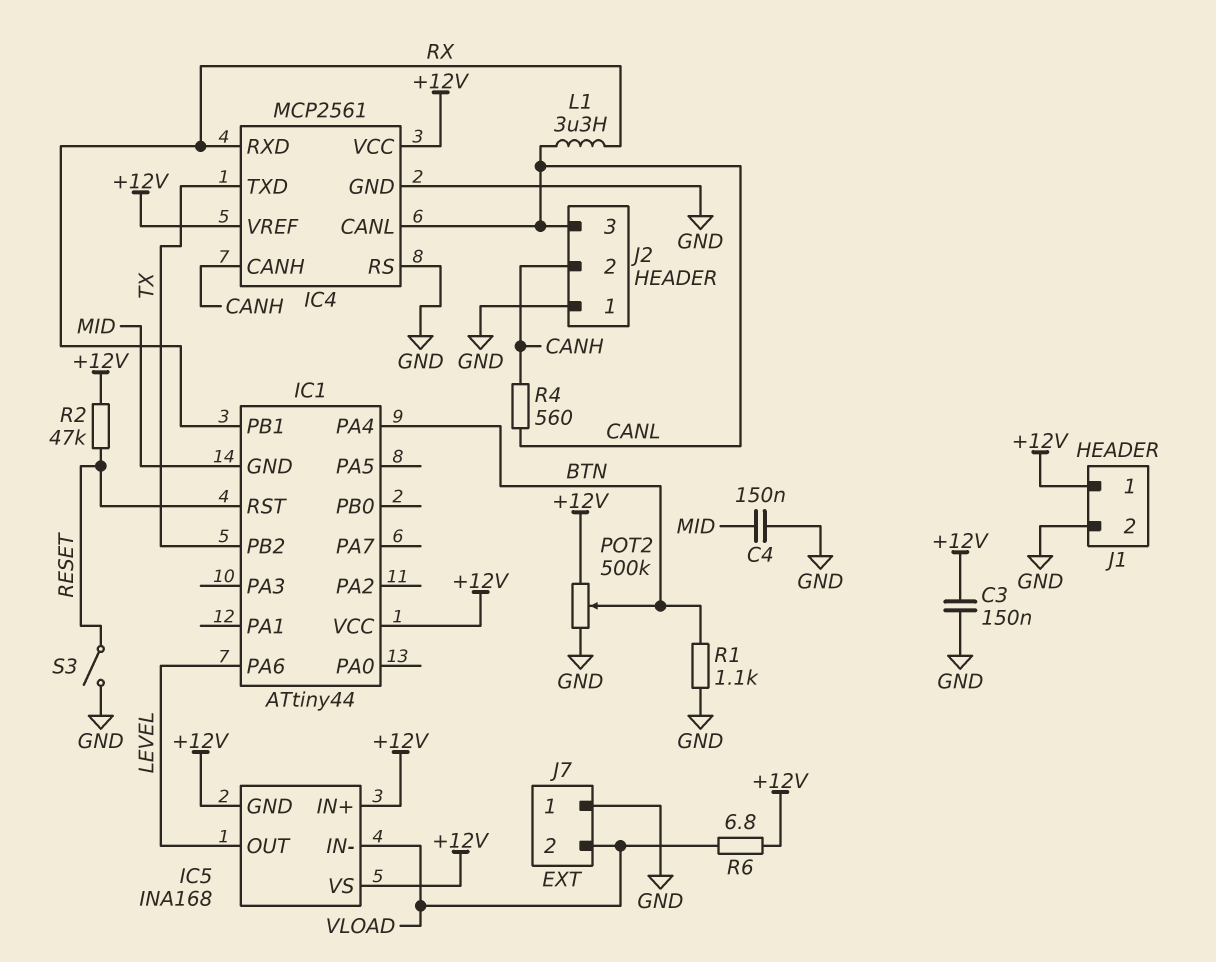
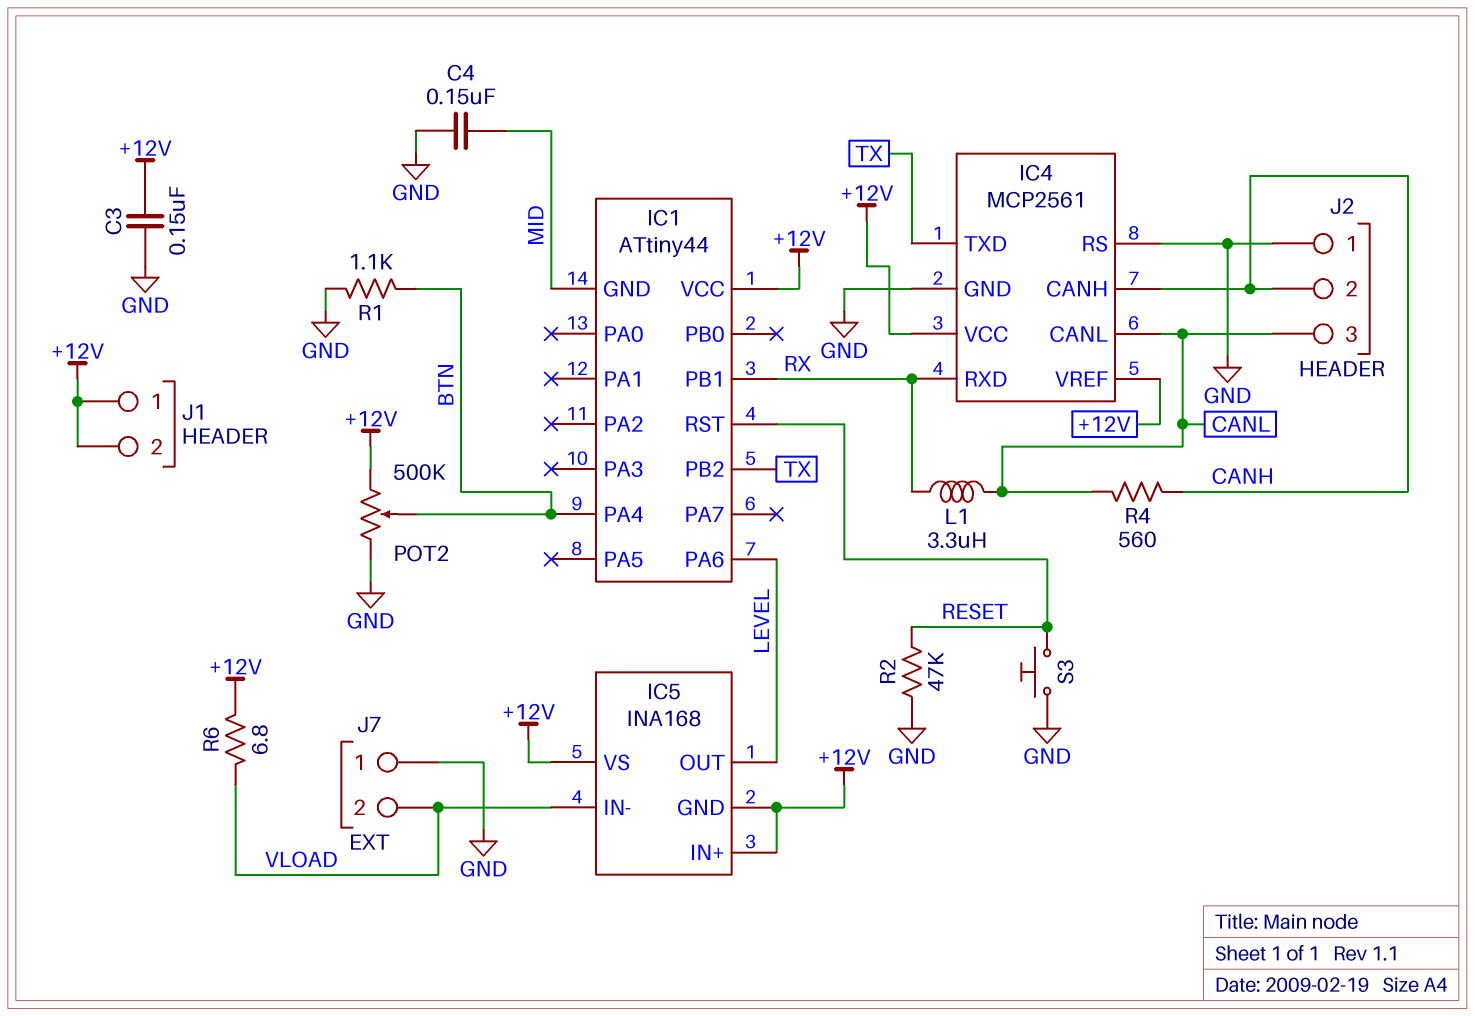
J1 pin 2: GND -> +12V
R2: 47k (+12V, RESET) -> 47k (GND, RESET)
S3: switch (GND, RESET) -> button (GND, RESET)

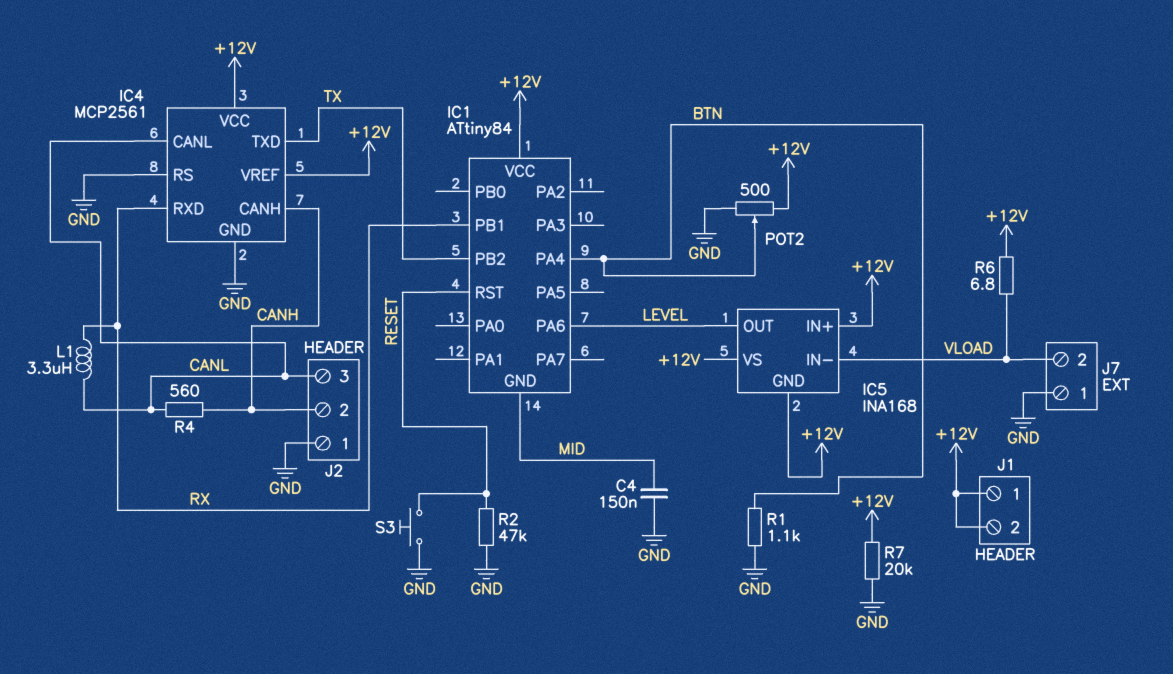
C3: 150nF (+12V, GND) -> none
IC1: ATtiny44 -> ATtiny84
POT2: 500k (+12V, GND, wiper BTN) -> 500 (+12V, GND, wiper BTN)
R7: none -> 20k (+12V, GND)

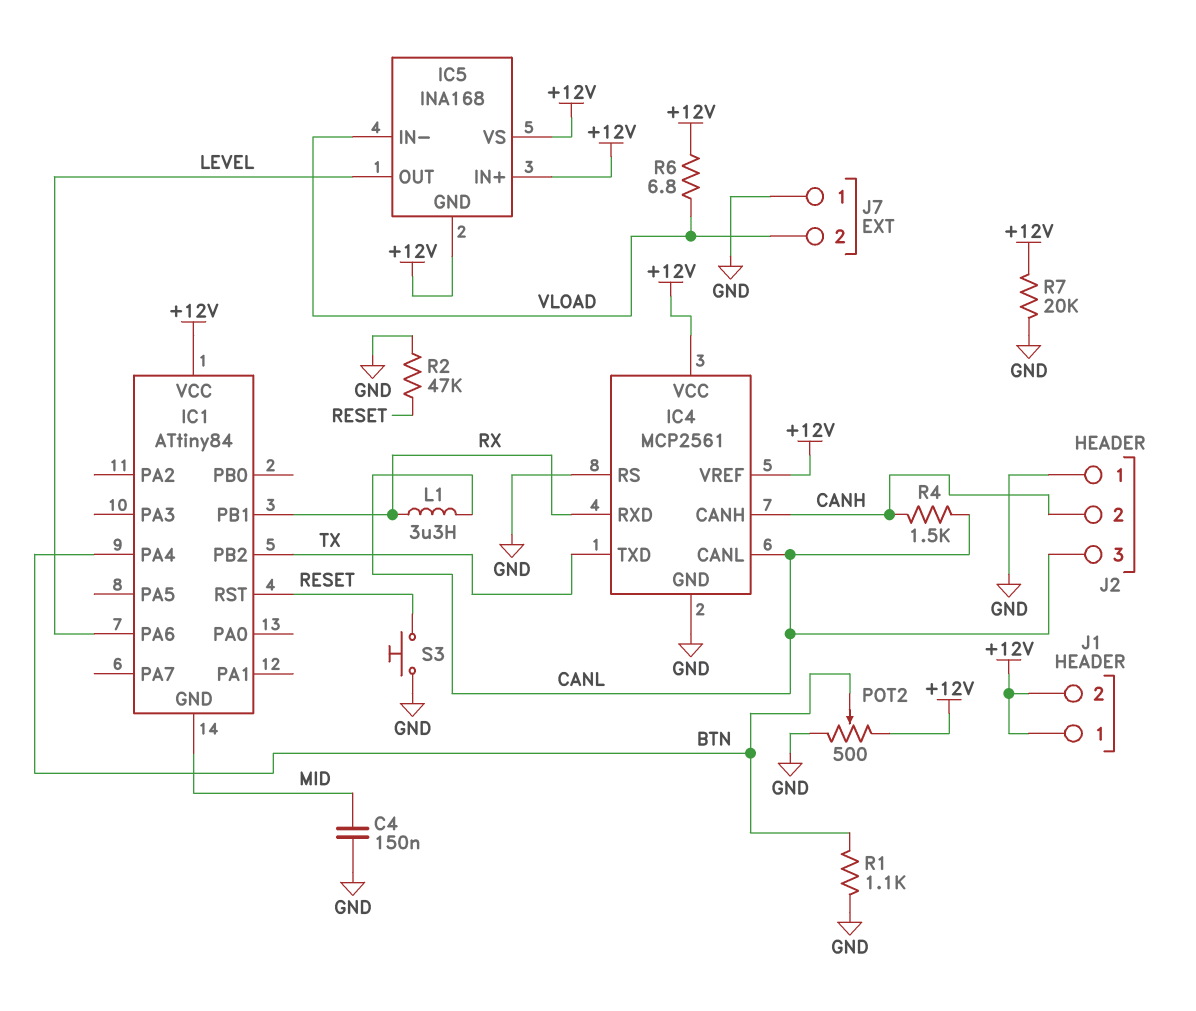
R4: 560 (CANH, CANL) -> 1.5k (CANH, CANL)

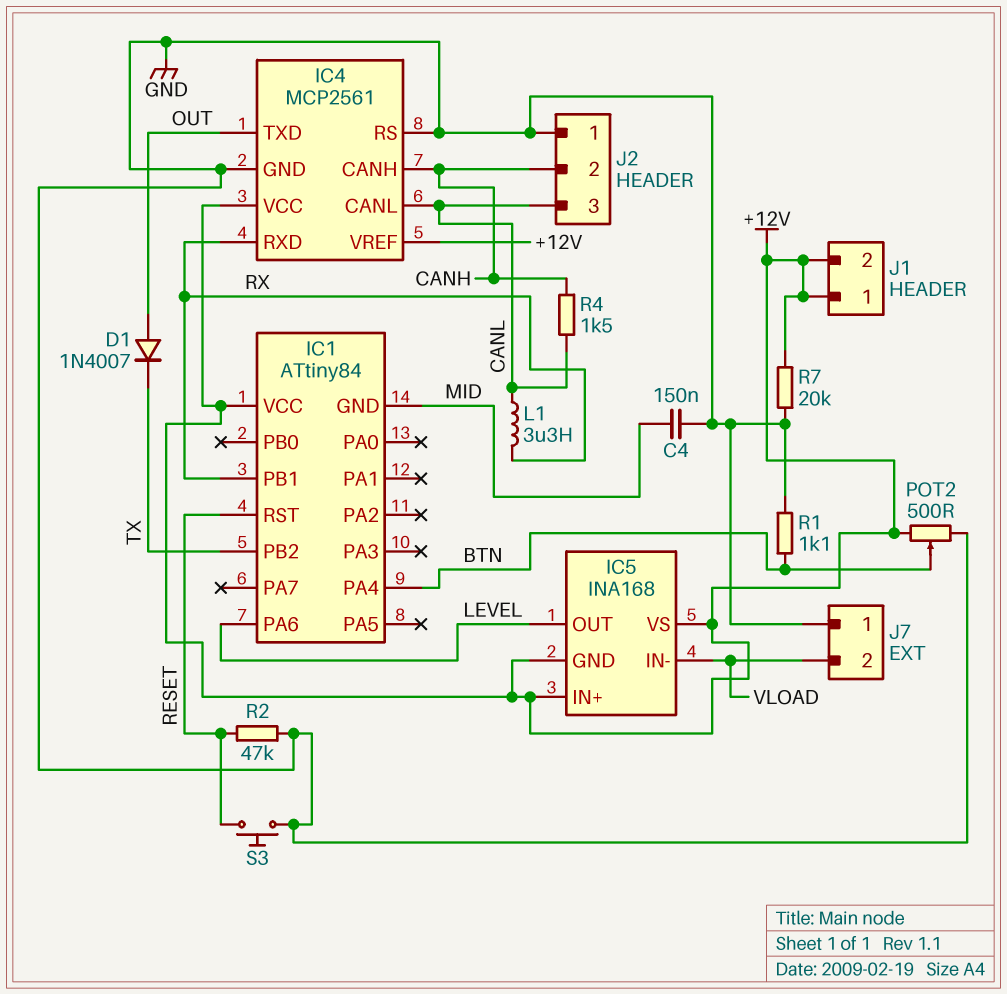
D1: none -> diode 1N4007 (A OUT, K TX)
IC4 pin TXD: TX -> OUT
R6: 6.8 (+12V, VLOAD) -> none

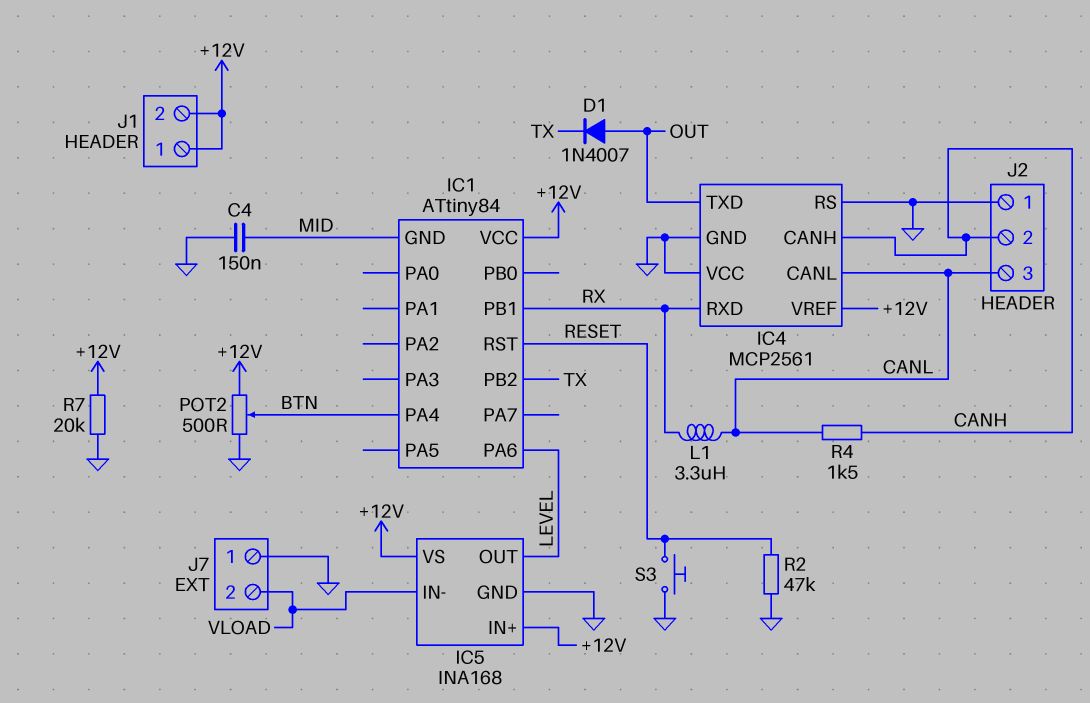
IC4 pin VCC: +12V -> GND
IC5 pin GND: +12V -> GND
R1: 1.1k (BTN, GND) -> none

